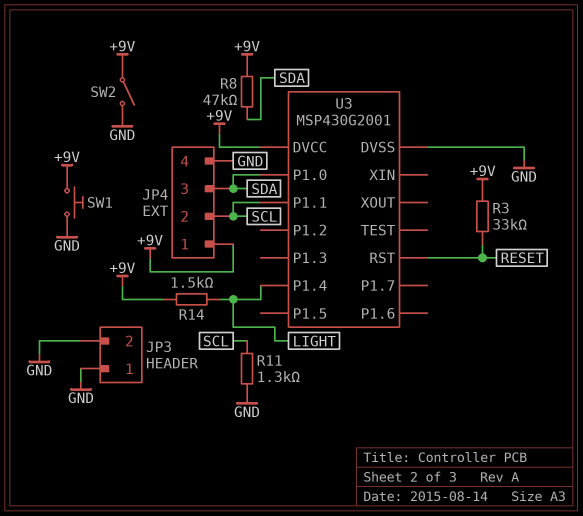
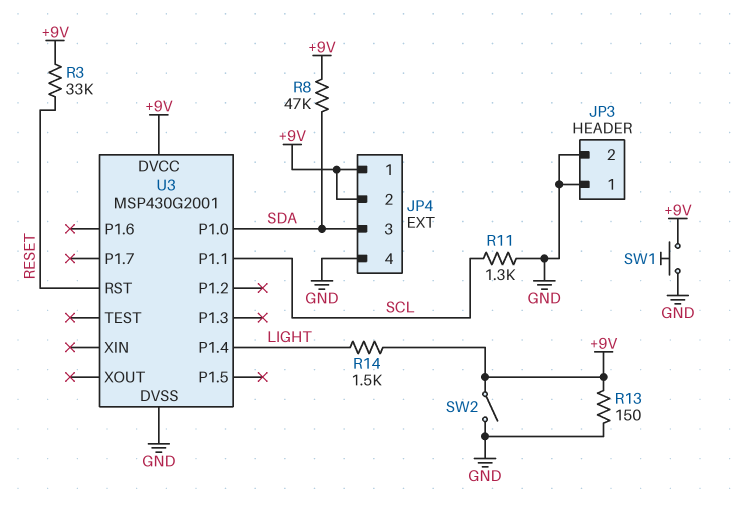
JP4 pin 2: SCL -> +9V
R13: none -> 150 (+9V, GND)

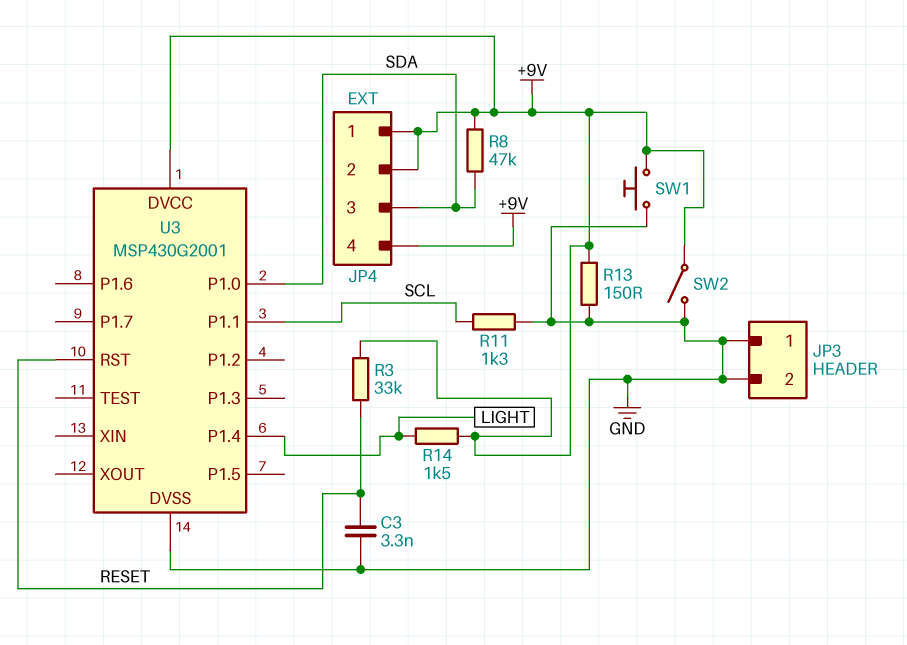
C3: none -> 3.3nF (GND, RESET)
JP4 pin 4: GND -> +9V

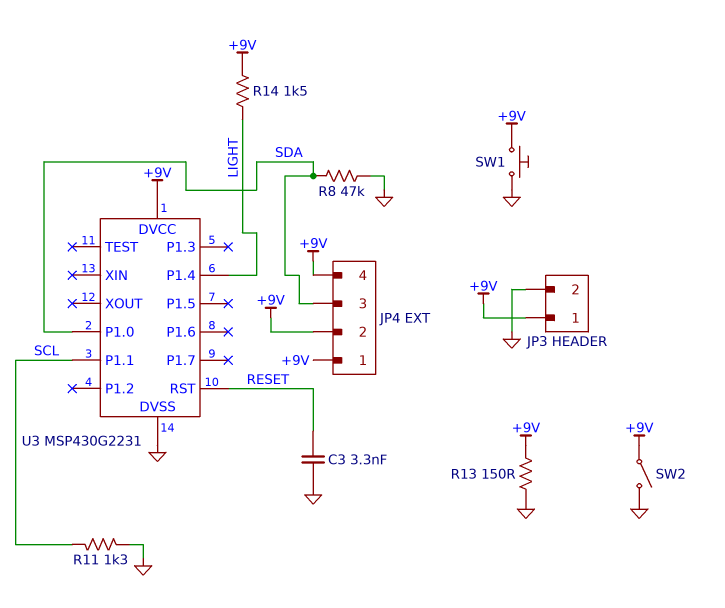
JP3 pin 1: GND -> +9V
R3: 33k (+9V, RESET) -> none
R8: 47k (+9V, SDA) -> 47k (GND, SDA)
U3: MSP430G2001 -> MSP430G2231

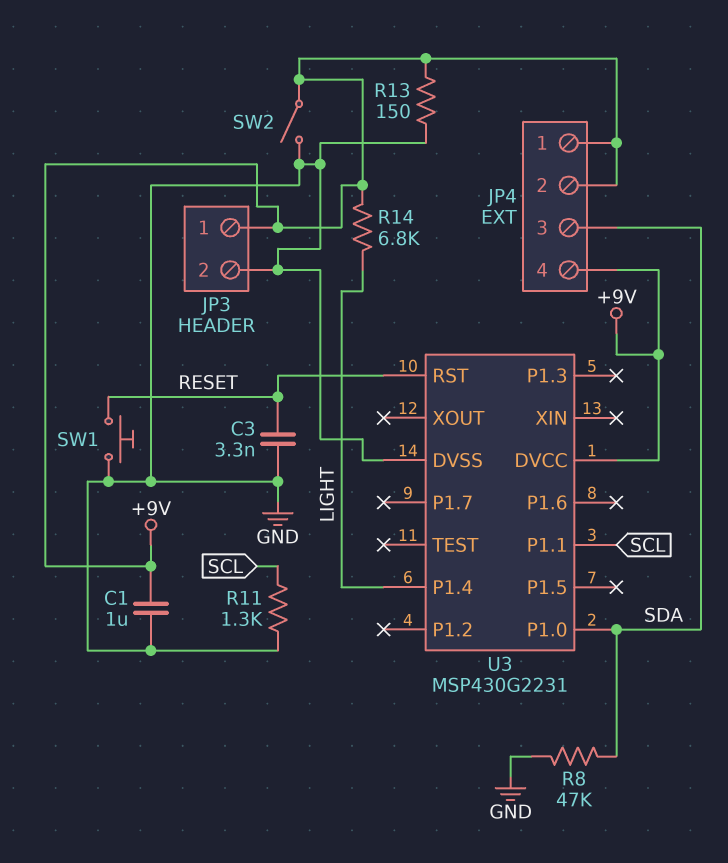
C1: none -> 1uF (+9V, GND)
R14: 1.5k (+9V, LIGHT) -> 6.8k (+9V, LIGHT)
SW1: button (+9V, GND) -> button (GND, RESET)

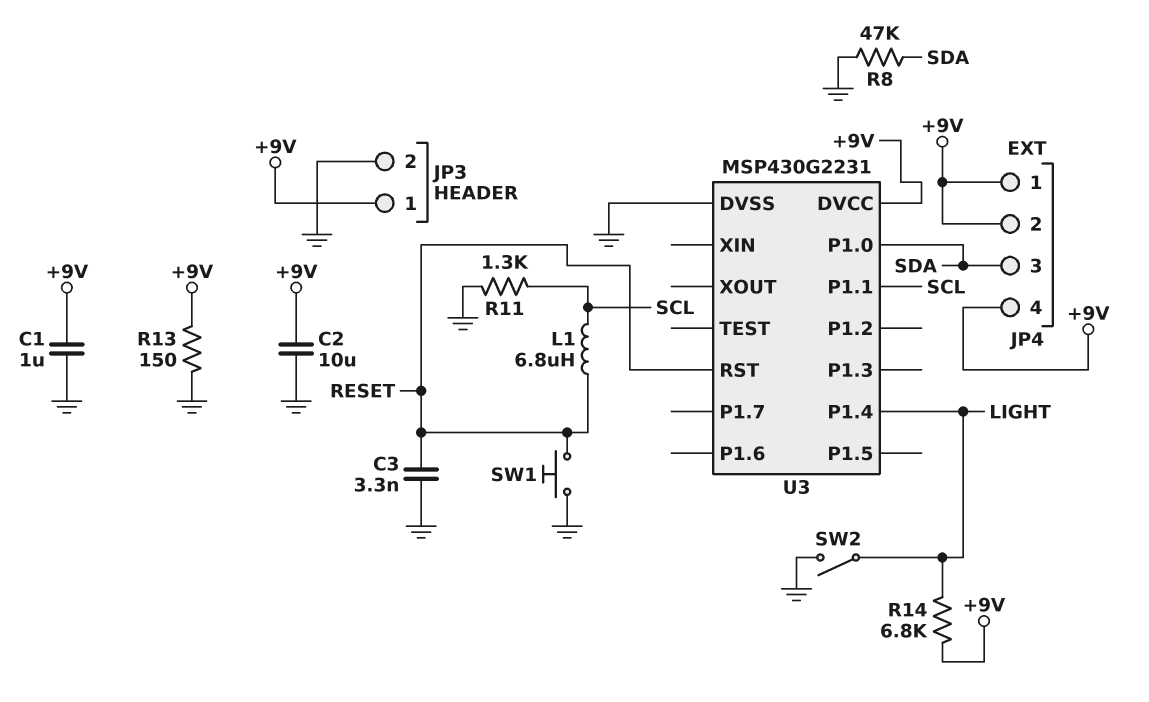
C2: none -> 10uF (+9V, GND)
L1: none -> 6.8uH (RESET, SCL)
SW2: switch (+9V, GND) -> switch (GND, LIGHT)

